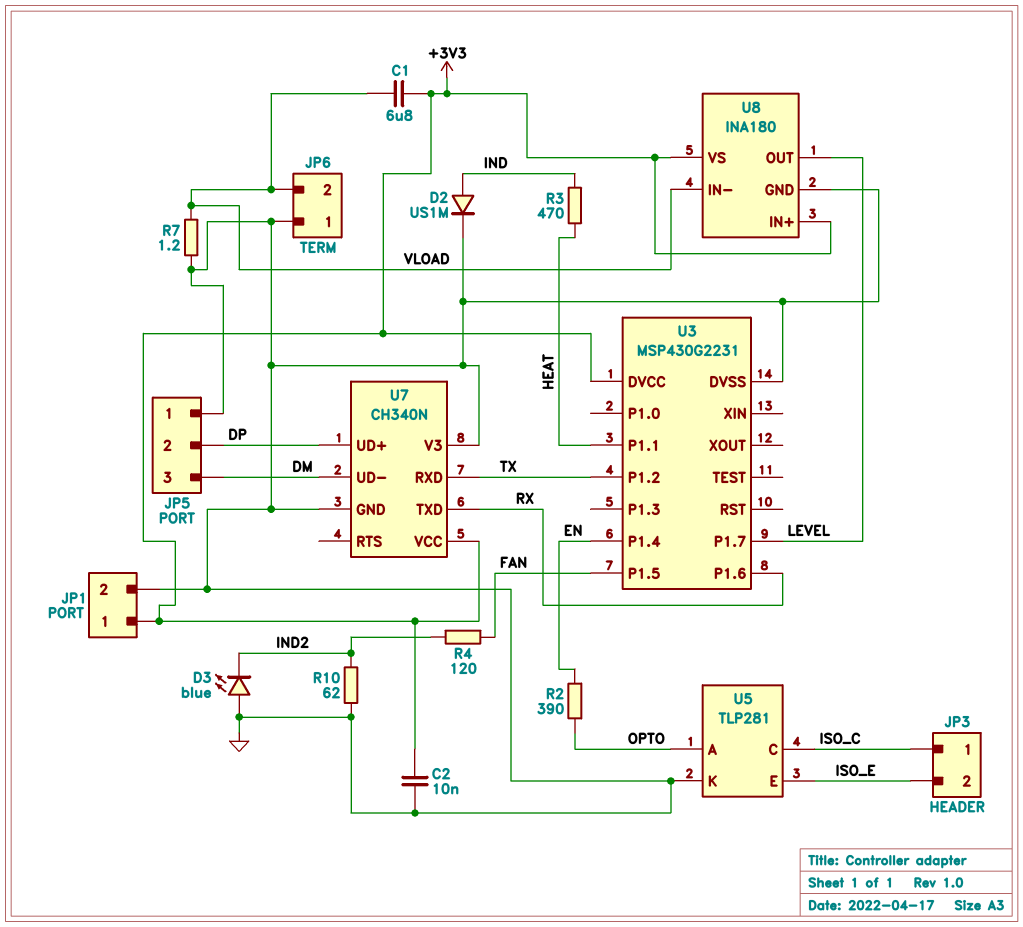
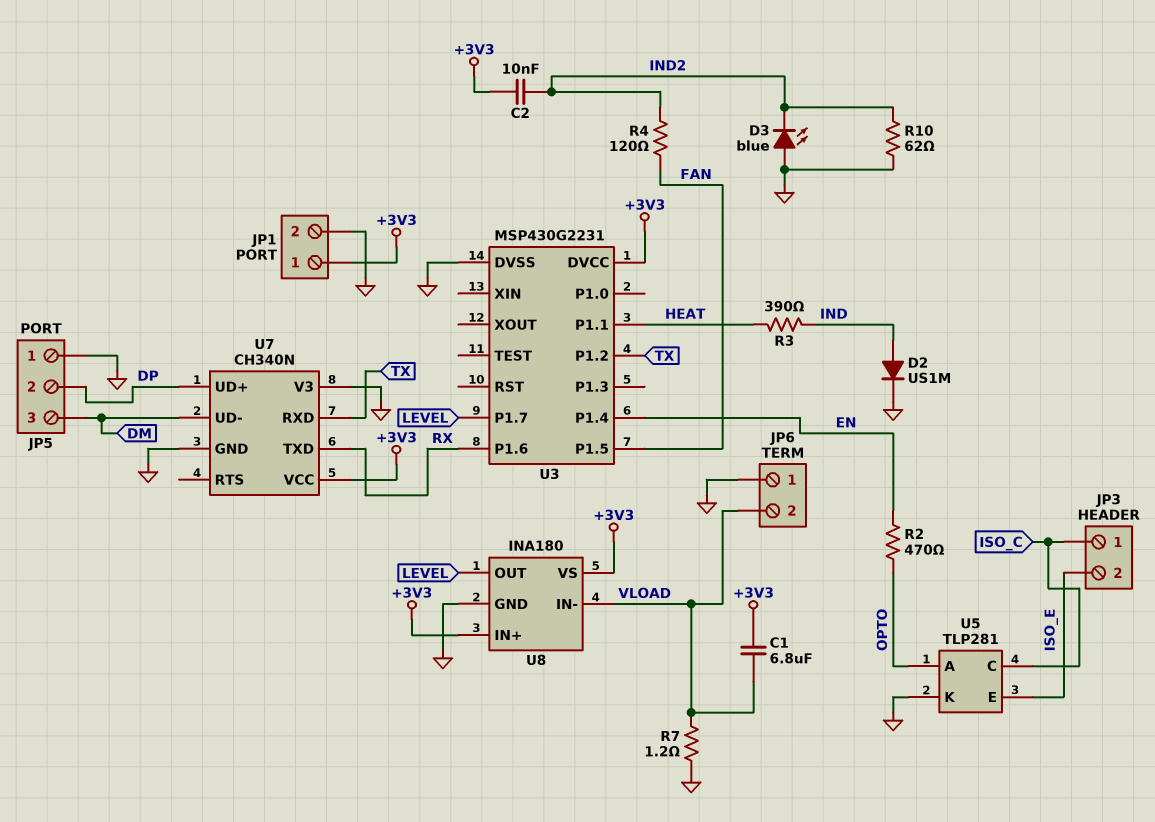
C2: 10nF (+3V3, GND) -> 10nF (+3V3, IND2)
R2: 390 (EN, OPTO) -> 470 (EN, OPTO)
R3: 470 (HEAT, IND) -> 390 (HEAT, IND)

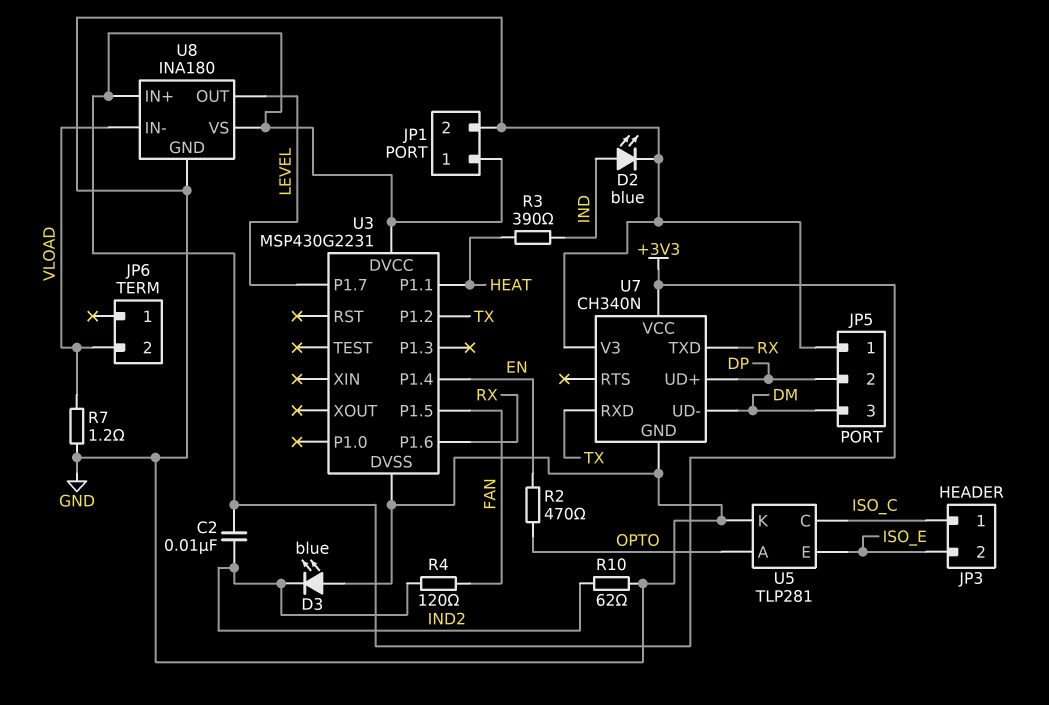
C1: 6.8uF (+3V3, VLOAD) -> none
D2: diode US1M (A IND, K GND) -> LED blue (A IND, K GND)
JP6 pin 1: GND -> none

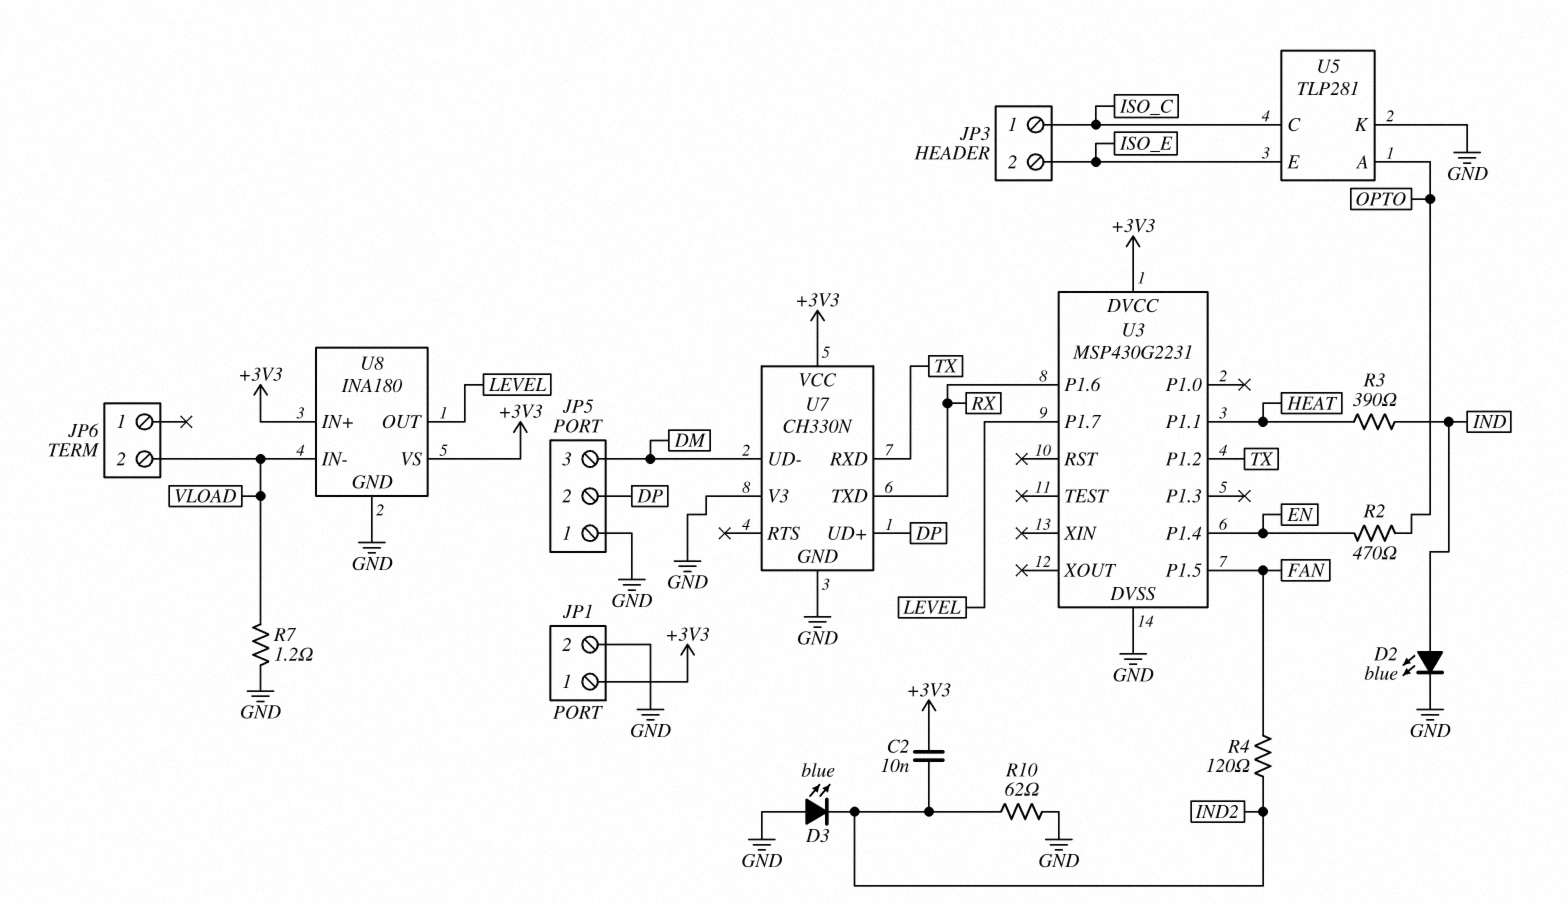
U7: CH340N -> CH330N

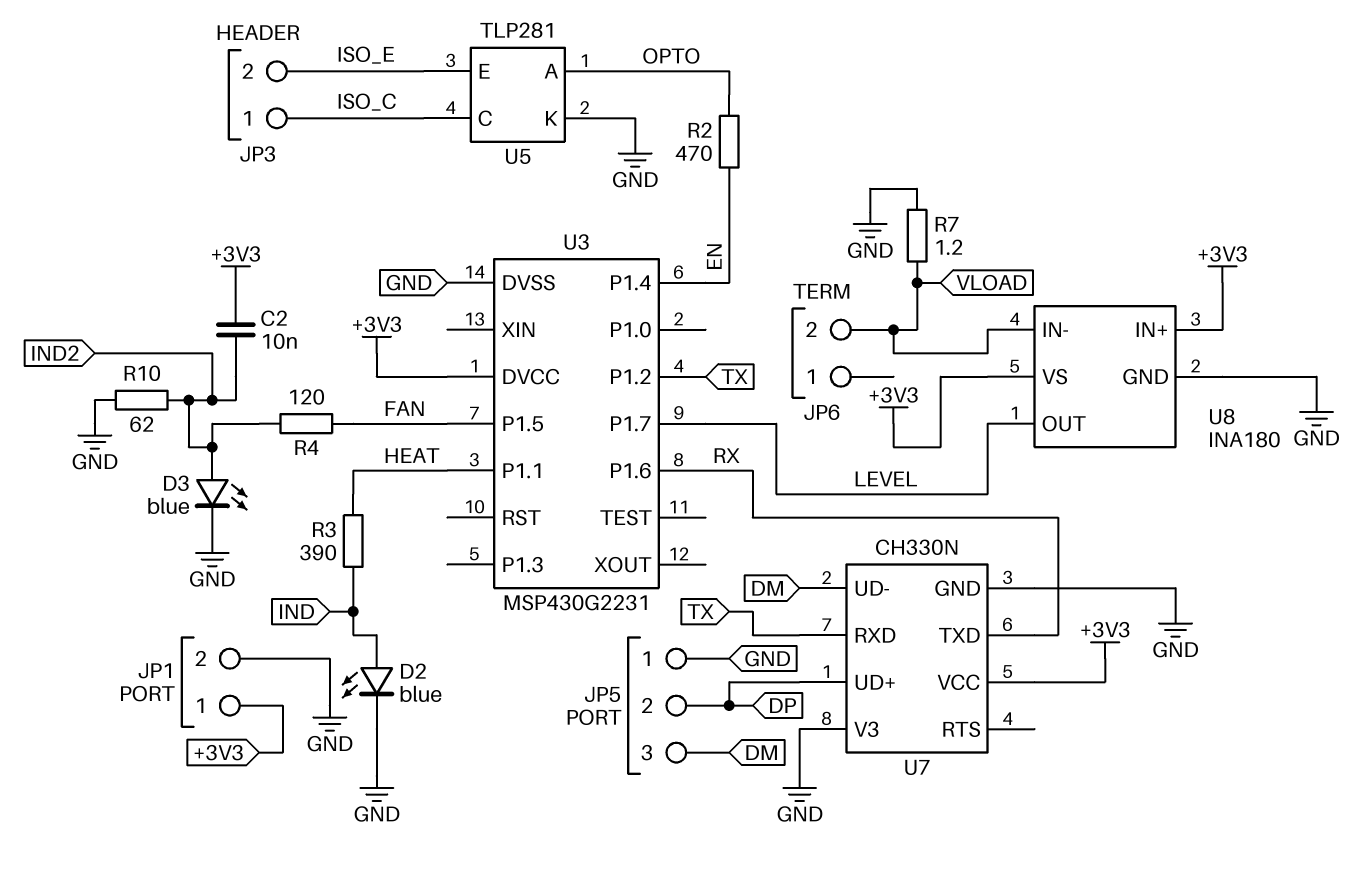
D3: LED blue (A GND, K IND2) -> LED blue (A IND2, K GND)

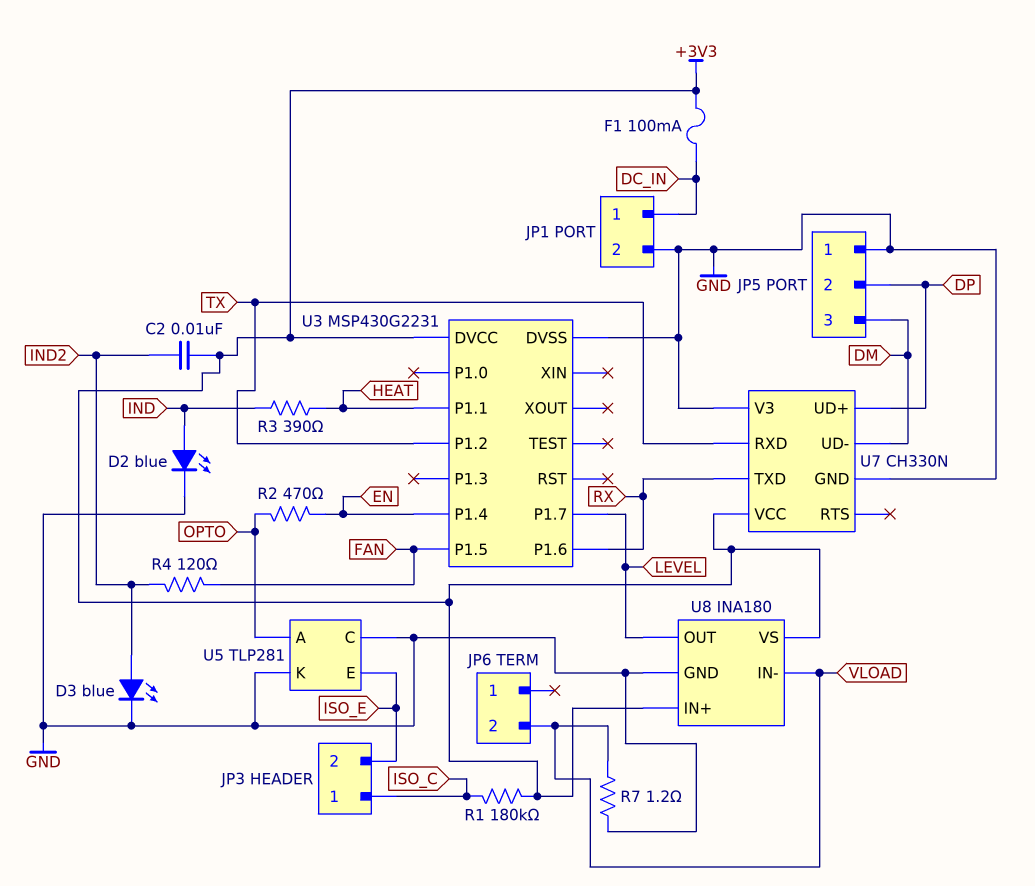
F1: none -> 100mA (+3V3, DC_IN)
JP1 pin 1: +3V3 -> DC_IN
R1: none -> 180k (+3V3, ISO_C)
R10: 62 (GND, IND2) -> none
U5 pin C: ISO_C -> GND

